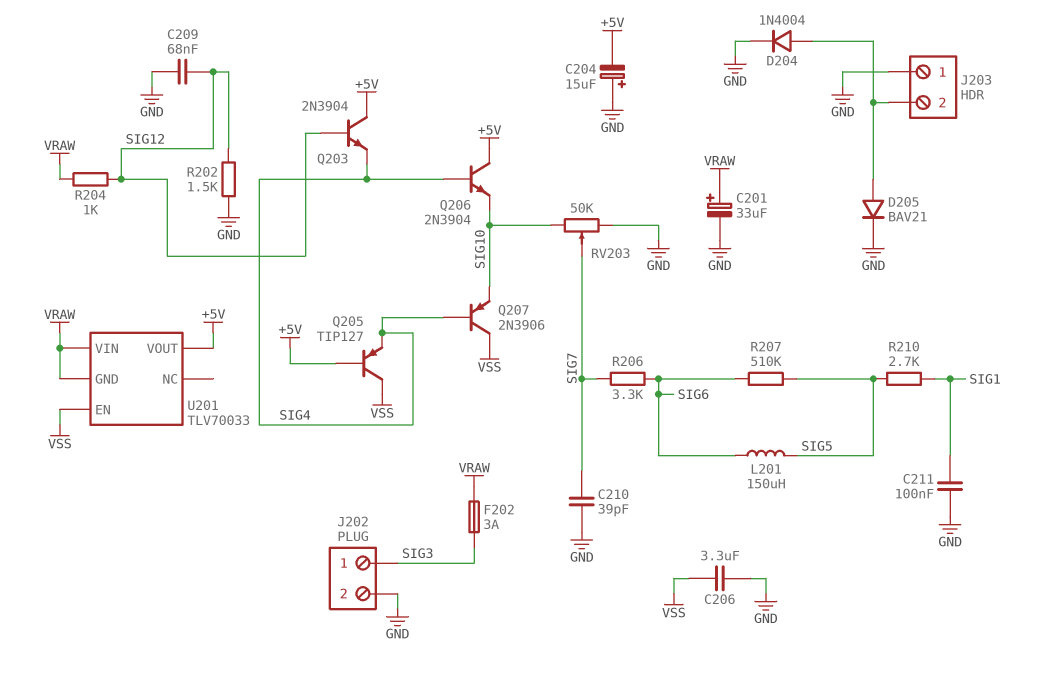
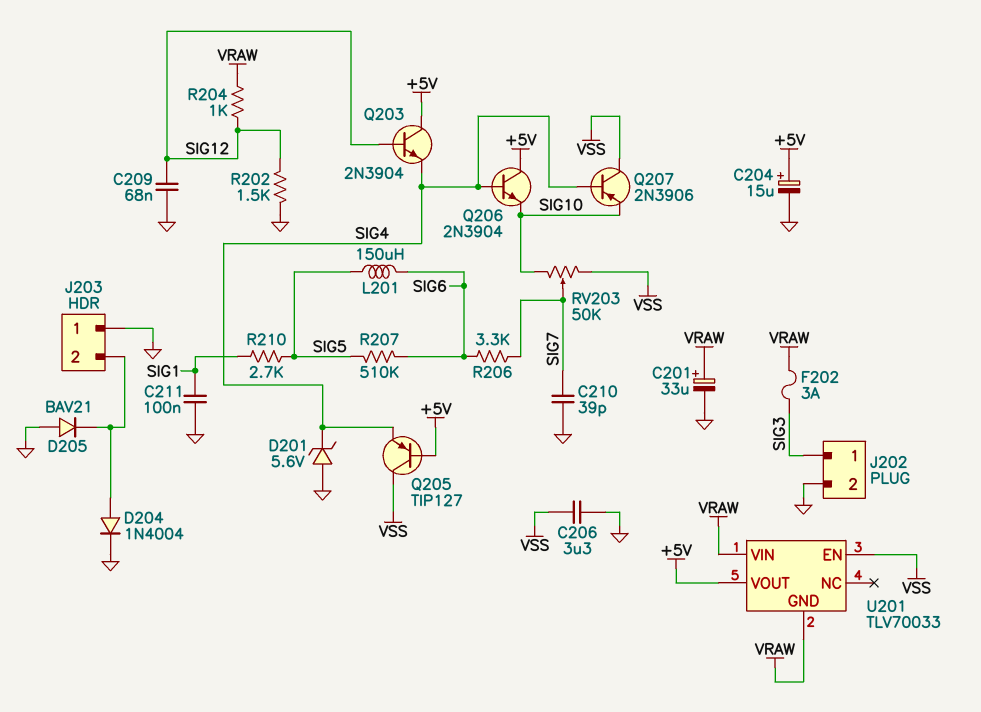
C204: 15uF (plus GND, minus +5V) -> 15uF (plus +5V, minus GND)
D201: none -> zener 5.6V (A GND, K SIG4)
D205: diode BAV21 (A J203/2, K GND) -> diode BAV21 (A GND, K J203/2)
RV203: 50k (GND, SIG10, wiper SIG7) -> 50k (SIG10, VSS, wiper SIG7)

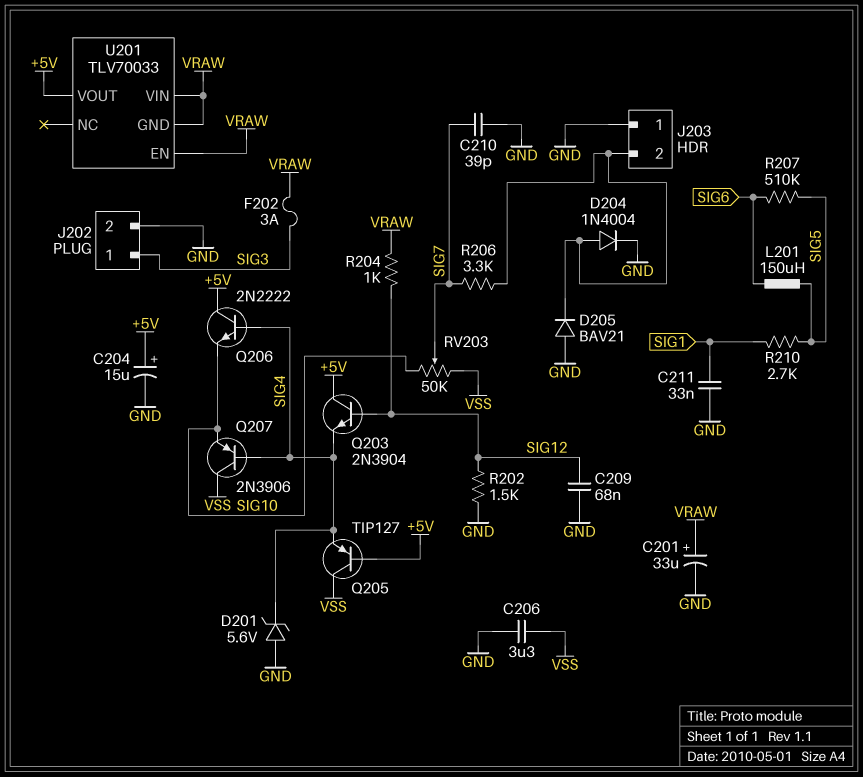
C211: 100nF (GND, SIG1) -> 33nF (GND, SIG1)
Q206: NPN 2N3904 (B SIG4, C +5V, E SIG10) -> NPN 2N2222 (B SIG4, C +5V, E SIG10)
R206: 3.3k (SIG6, SIG7) -> 3.3k (J203/2, SIG7)
U201 pin EN: VSS -> VRAW

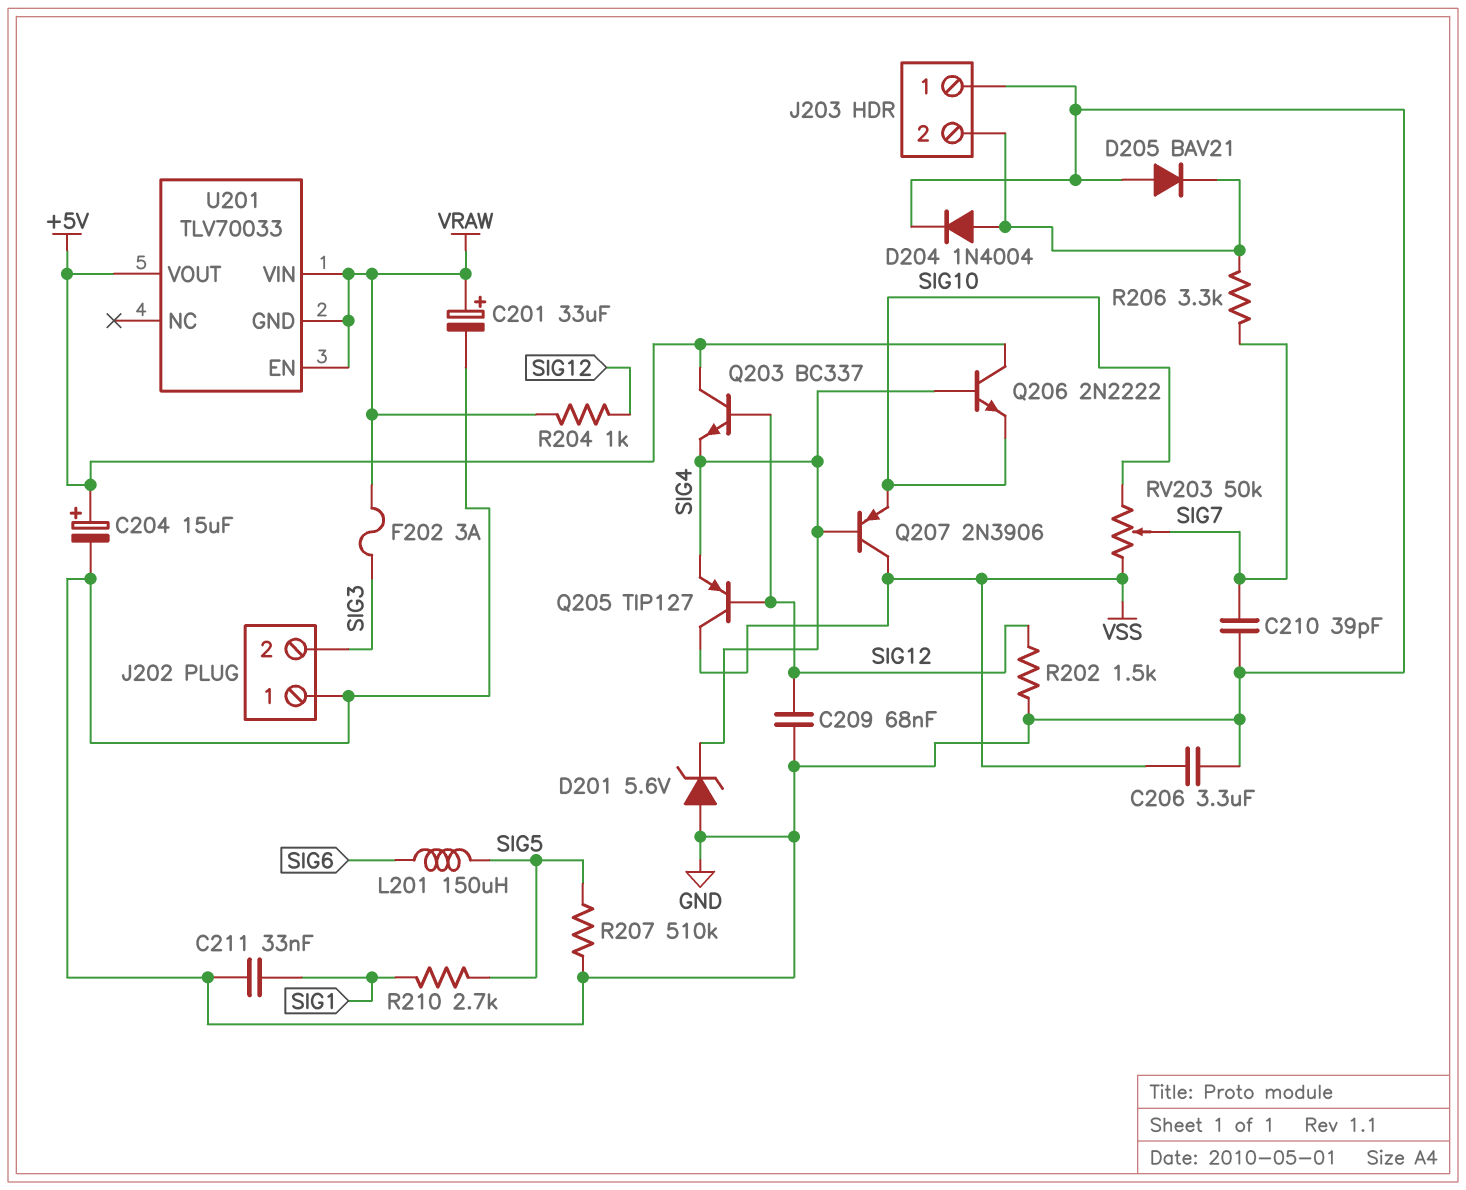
J202 pin 1: SIG3 -> GND
J202 pin 2: GND -> SIG3
Q203: NPN 2N3904 (B SIG12, C +5V, E SIG4) -> NPN BC337 (B SIG12, C +5V, E SIG4)
Q205: PNP TIP127 (B +5V, C VSS, E SIG4) -> PNP TIP127 (B SIG12, C VSS, E SIG4)
R207: 510k (SIG5, SIG6) -> 510k (GND, SIG5)

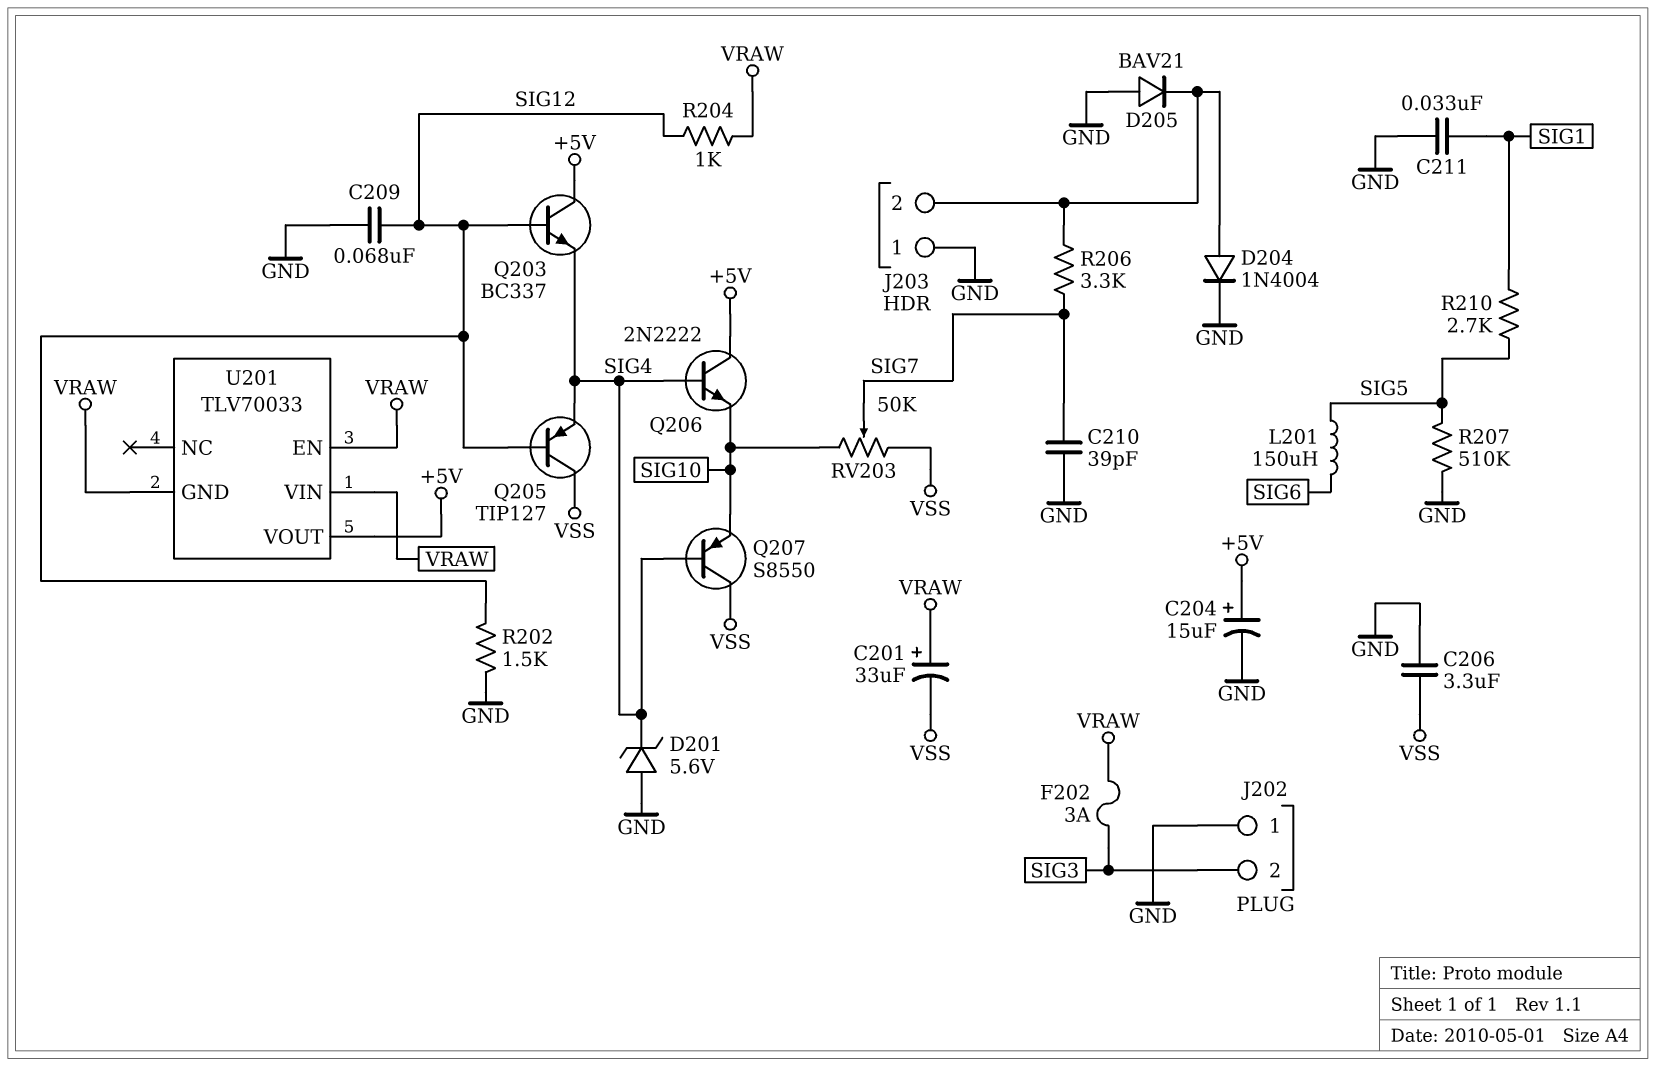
C201: 33uF (plus VRAW, minus GND) -> 33uF (plus VRAW, minus VSS)
Q207: PNP 2N3906 (B SIG4, C VSS, E SIG10) -> PNP S8550 (B SIG4, C VSS, E SIG10)

